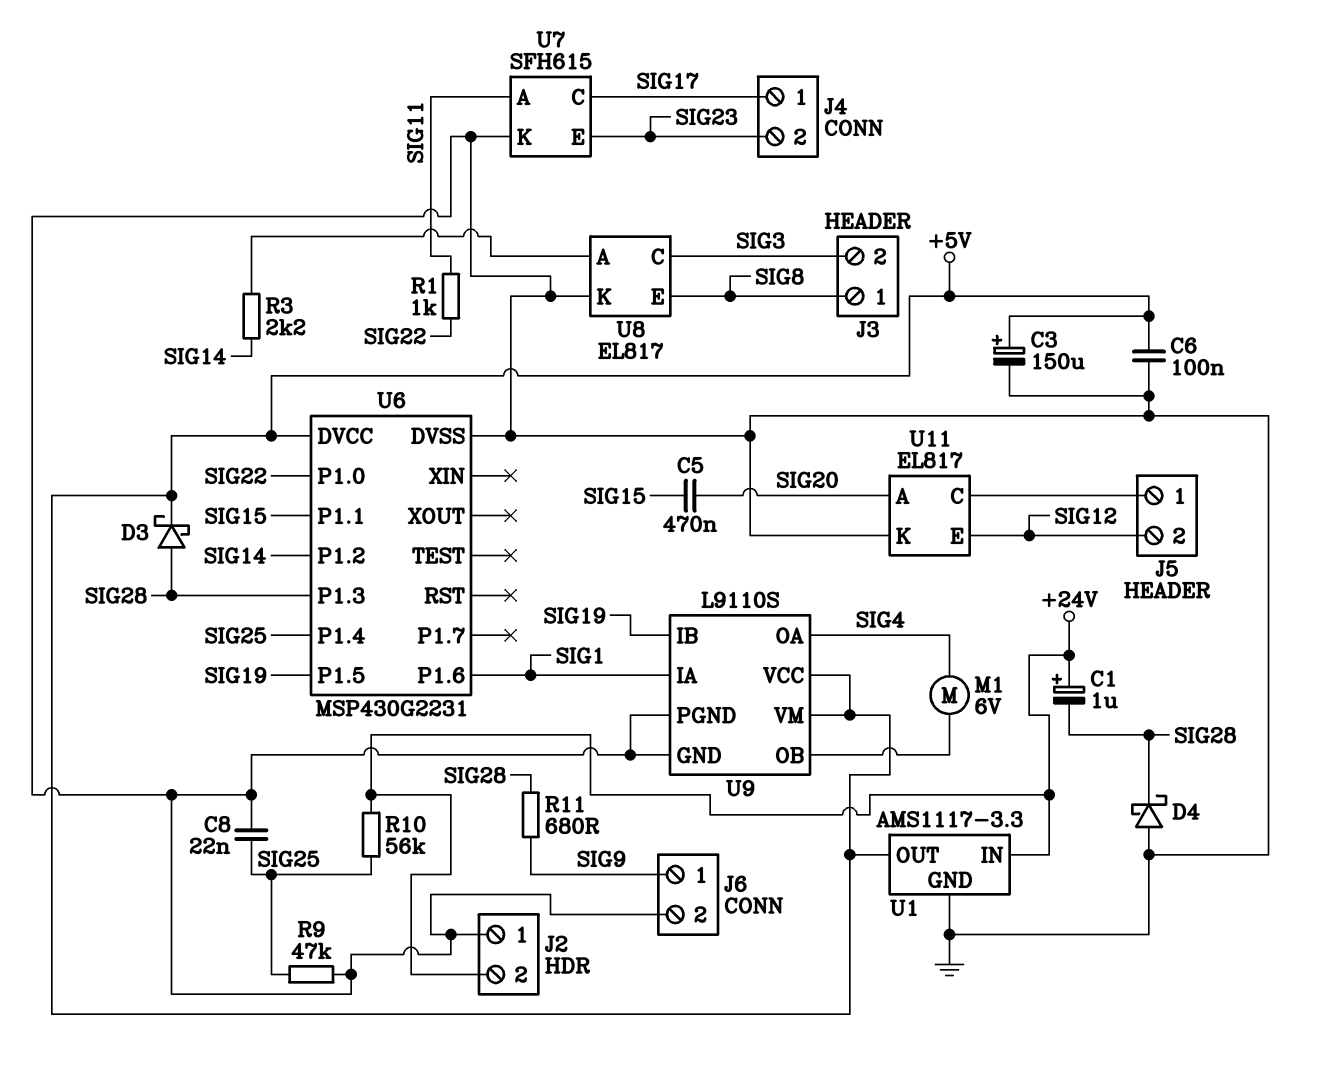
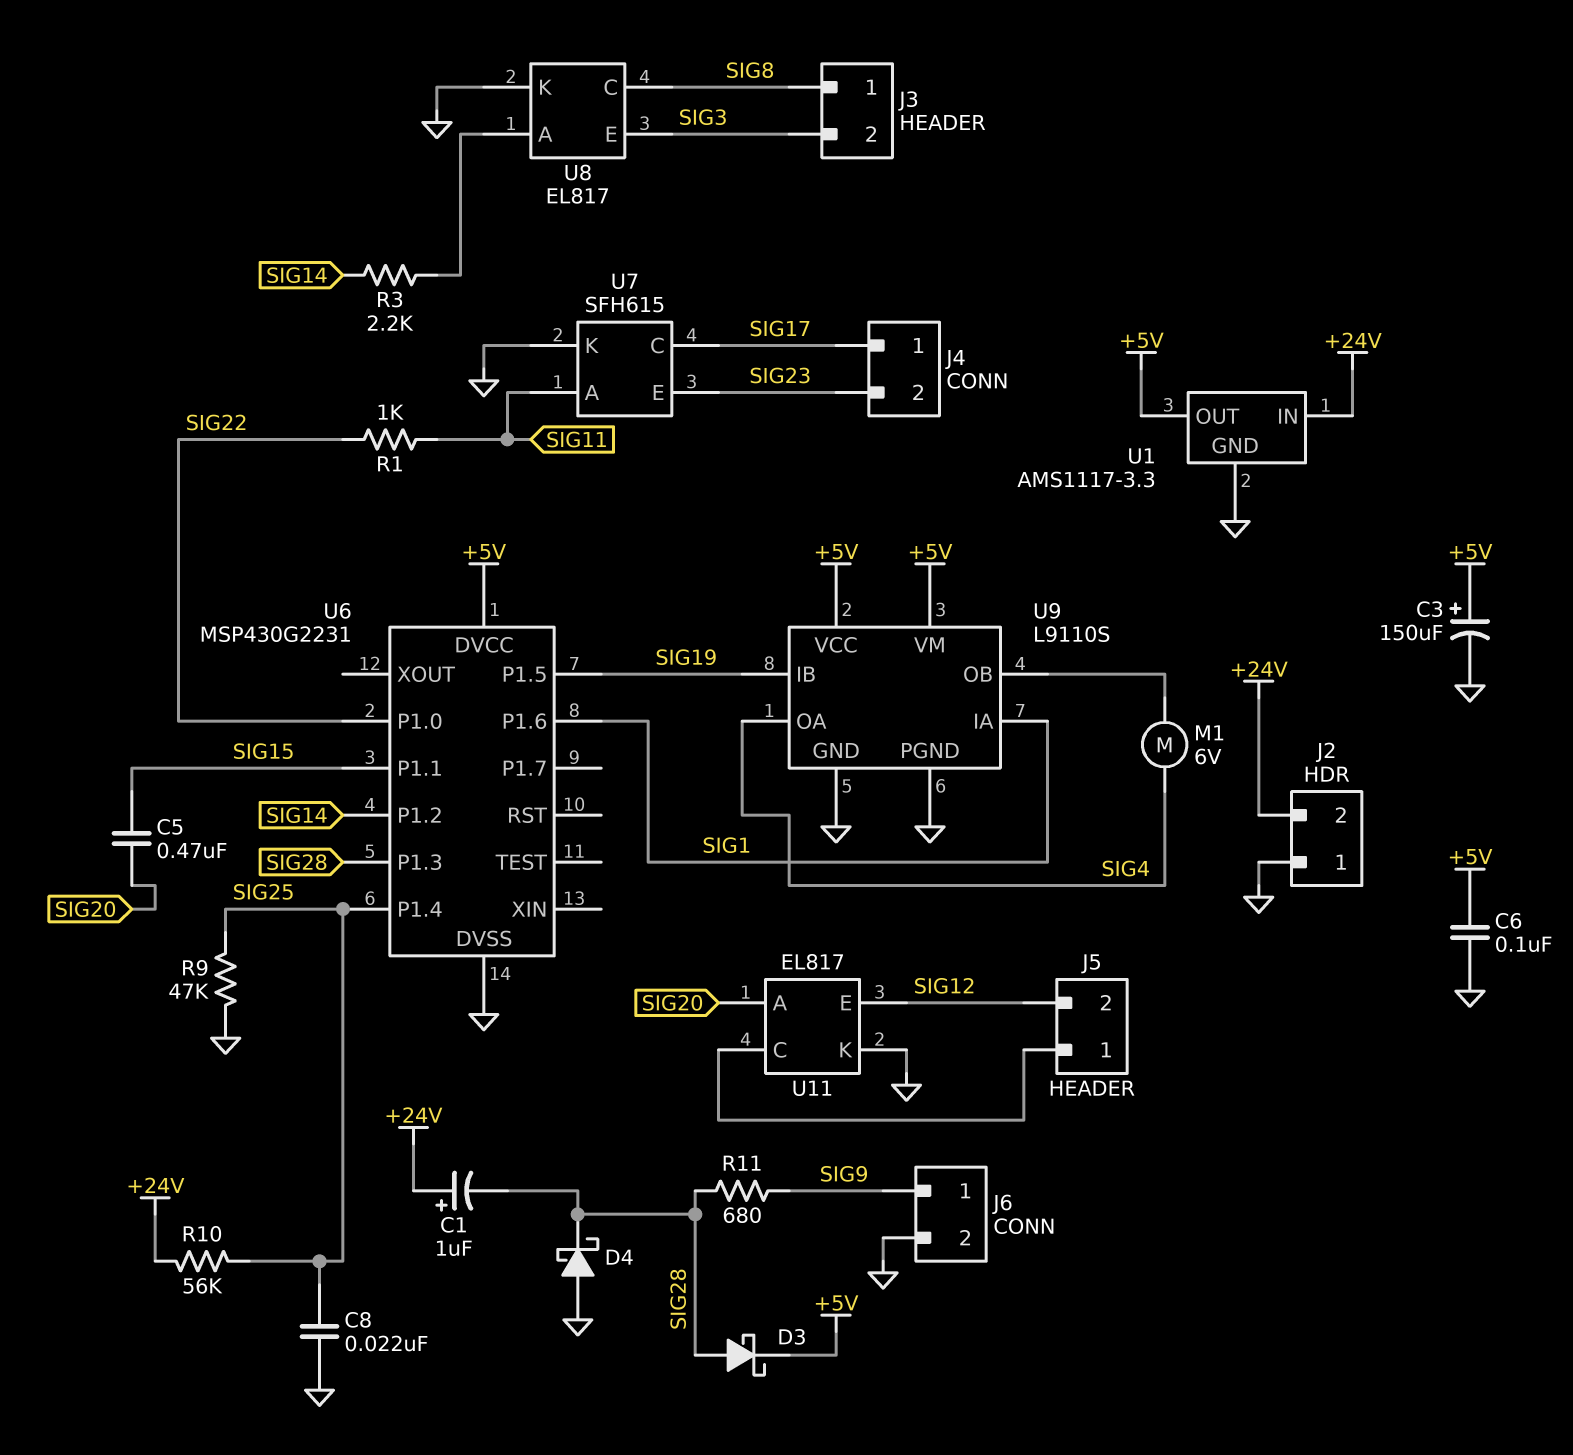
U8 pin C: SIG3 -> SIG8
U8 pin E: SIG8 -> SIG3

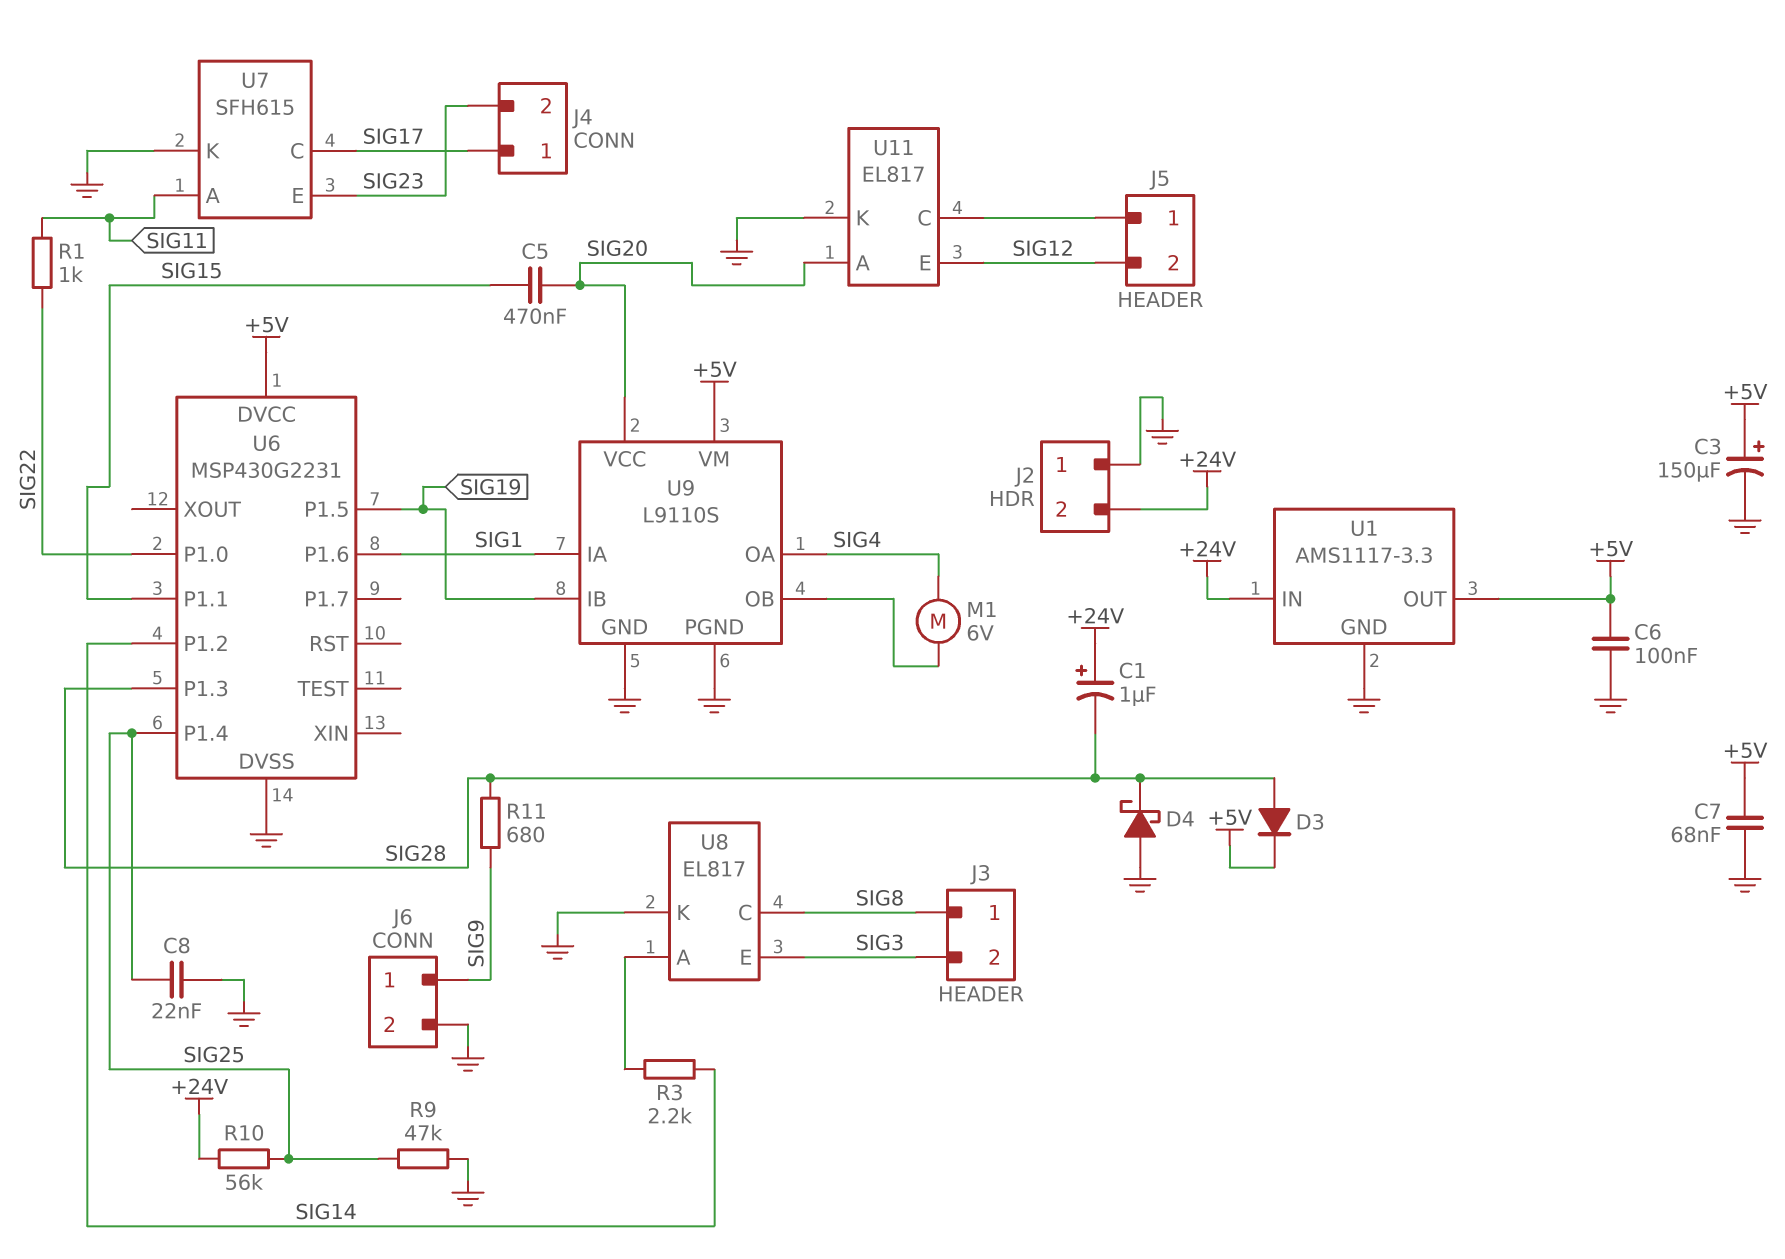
C7: none -> 68nF (+5V, GND)
D3: schottky (A SIG28, K +5V) -> diode (A SIG28, K +5V)
U9 pin VCC: +5V -> SIG20

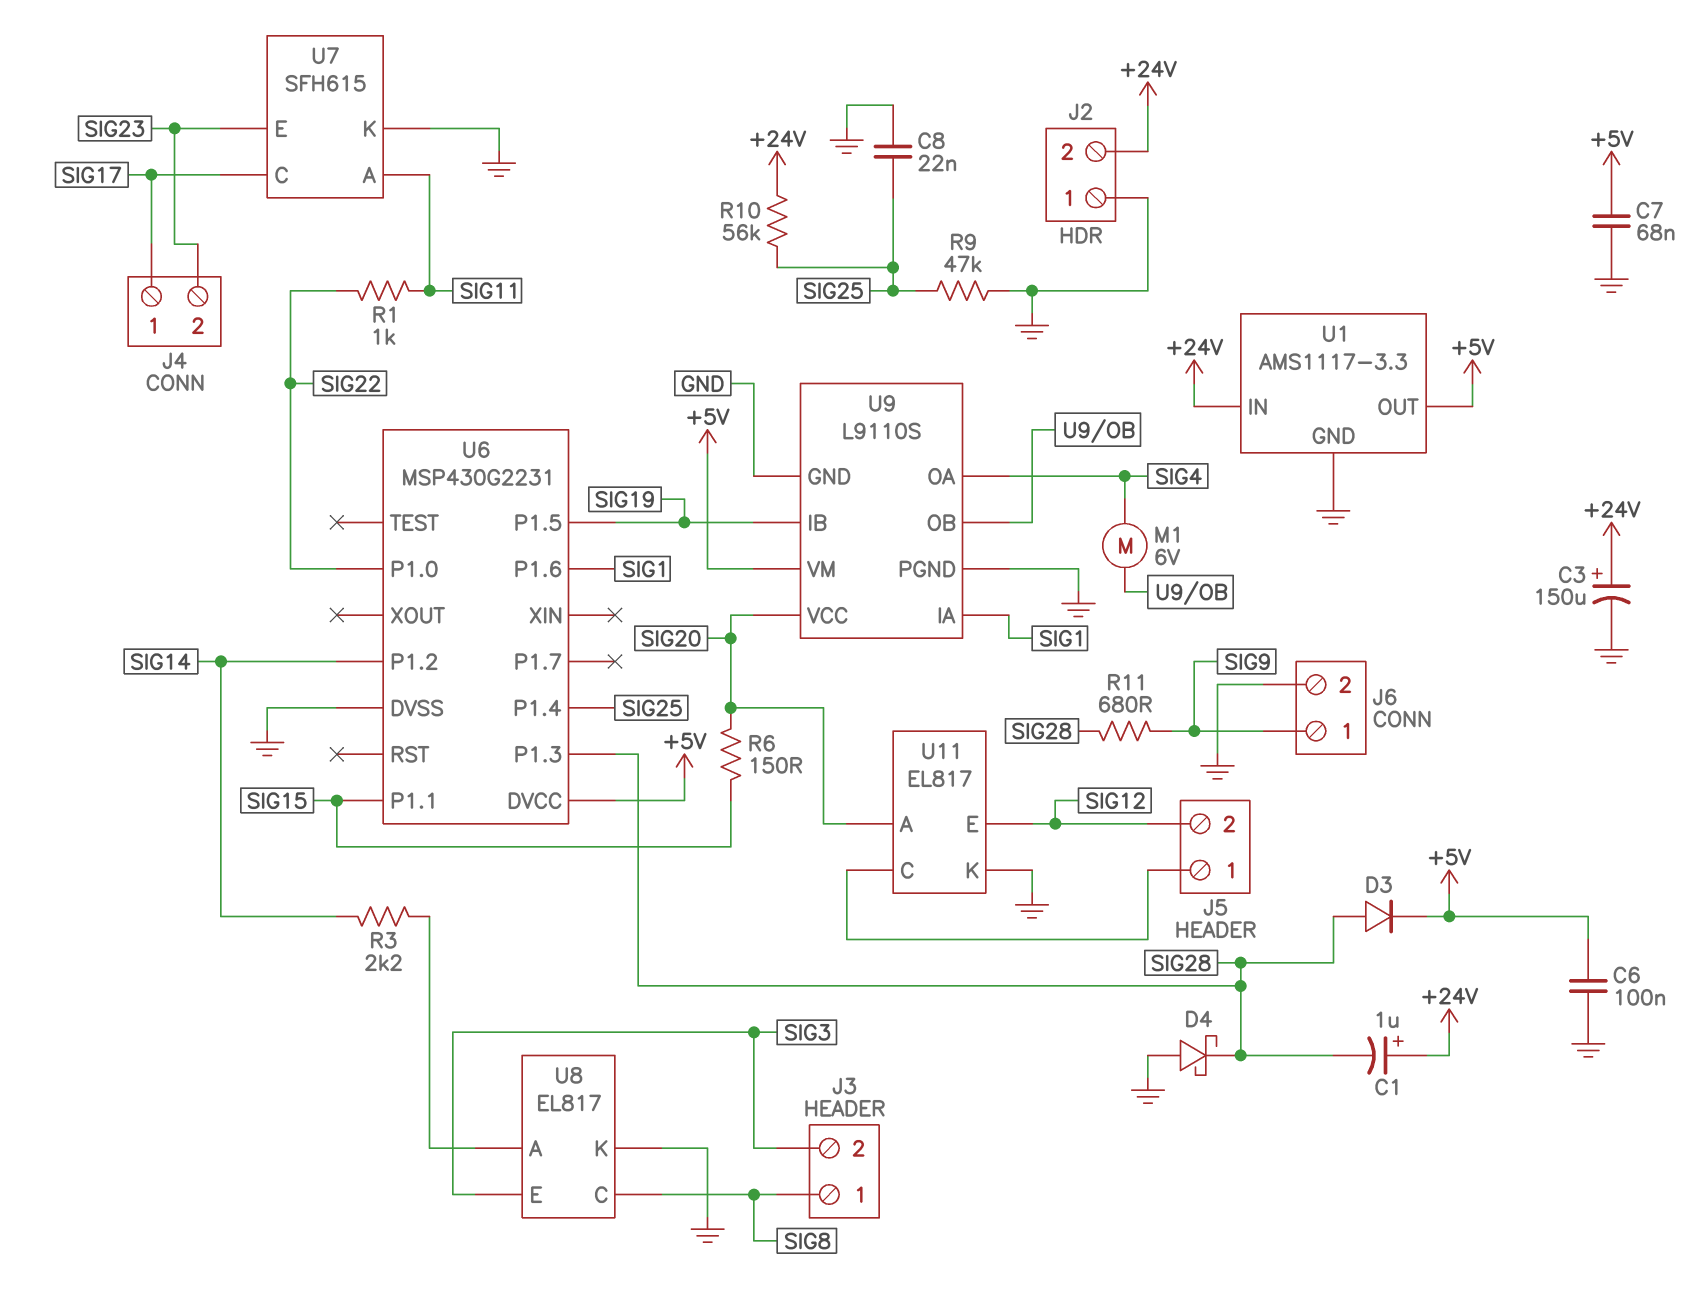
C3: 150uF (plus +5V, minus GND) -> 150uF (plus +24V, minus GND)
C5: 470nF (SIG15, SIG20) -> none
R6: none -> 150 (SIG15, SIG20)

